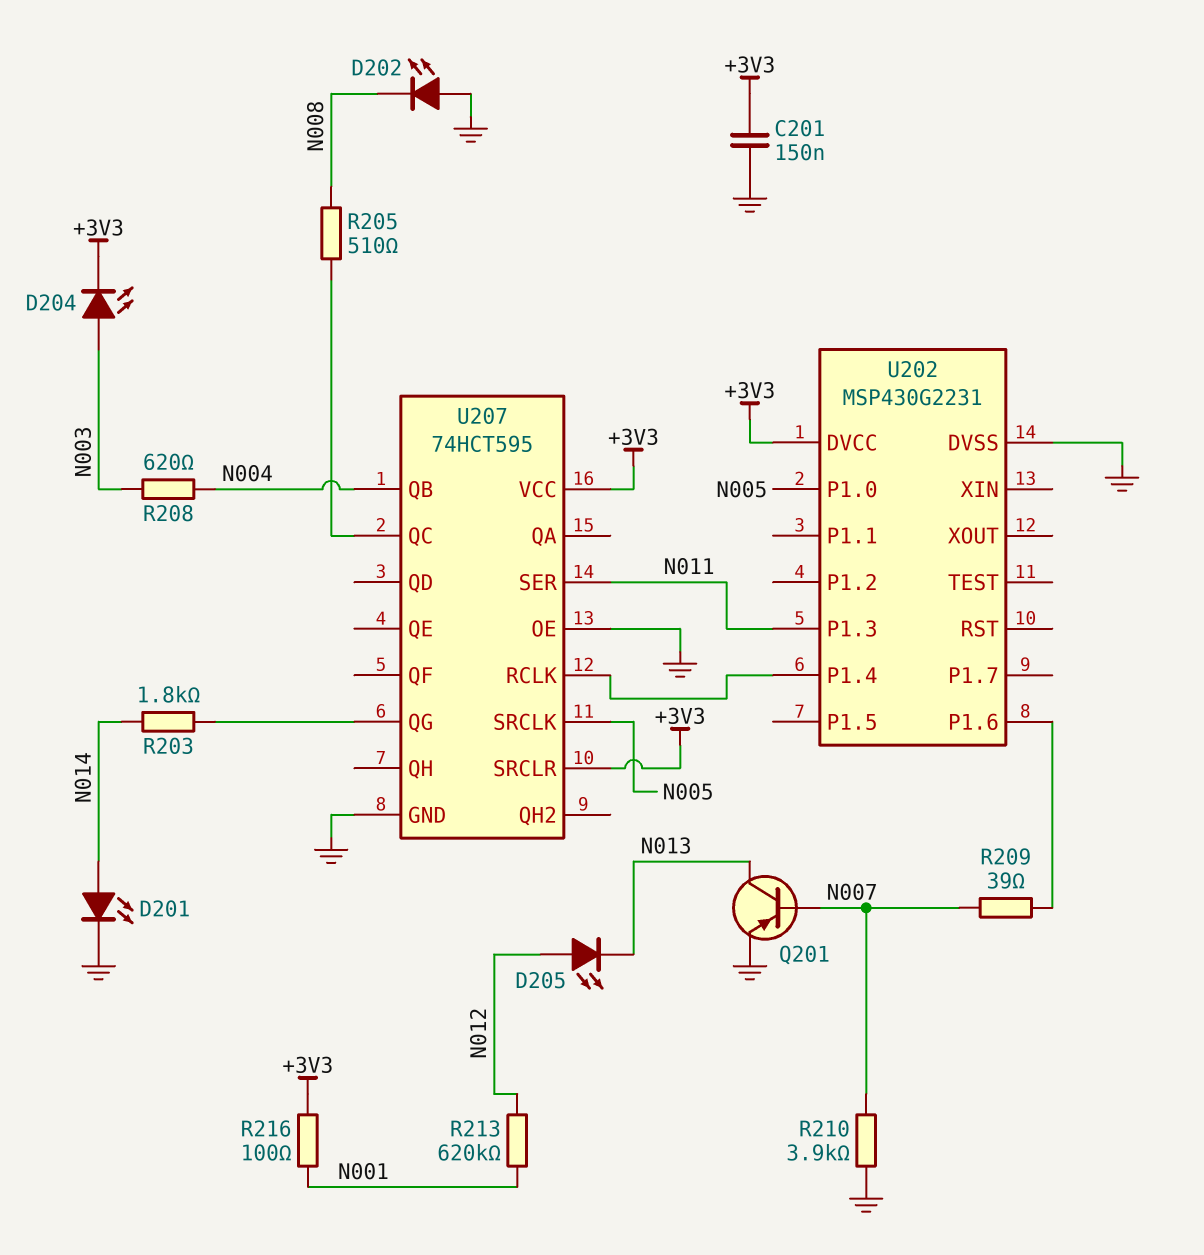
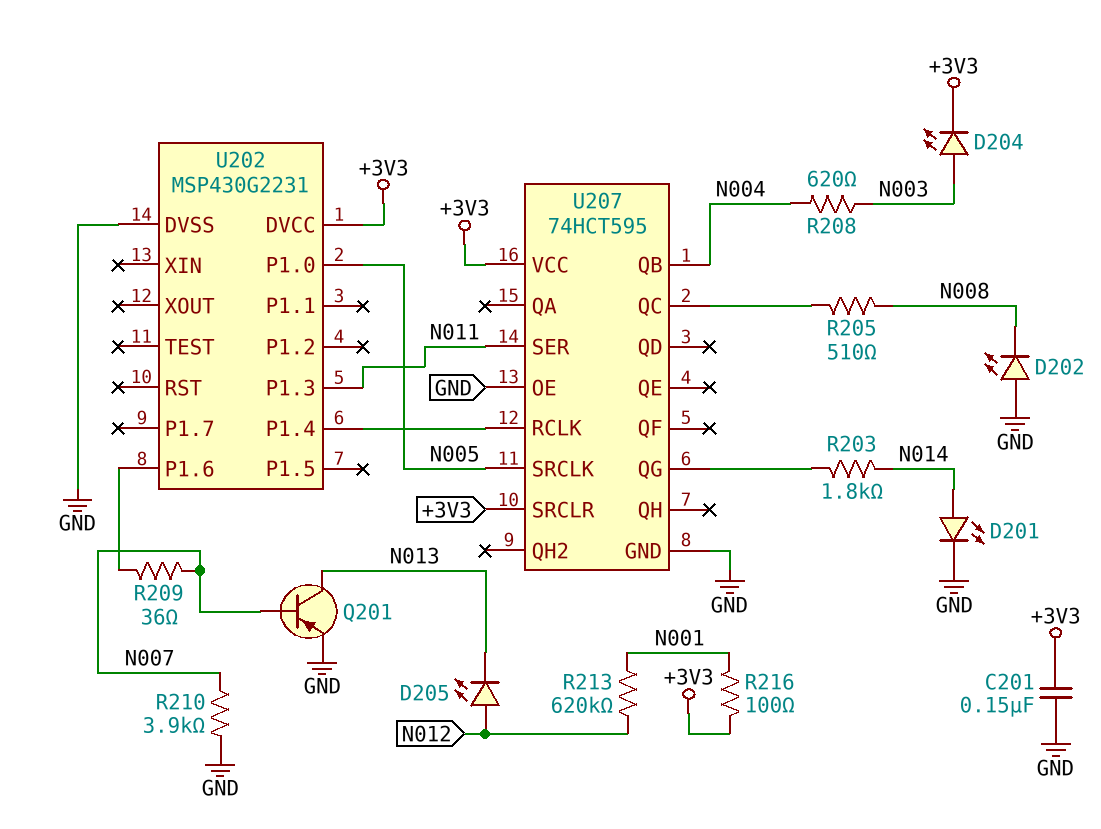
R209: 39 (N007, U202/P1.6) -> 36 (N007, U202/P1.6)

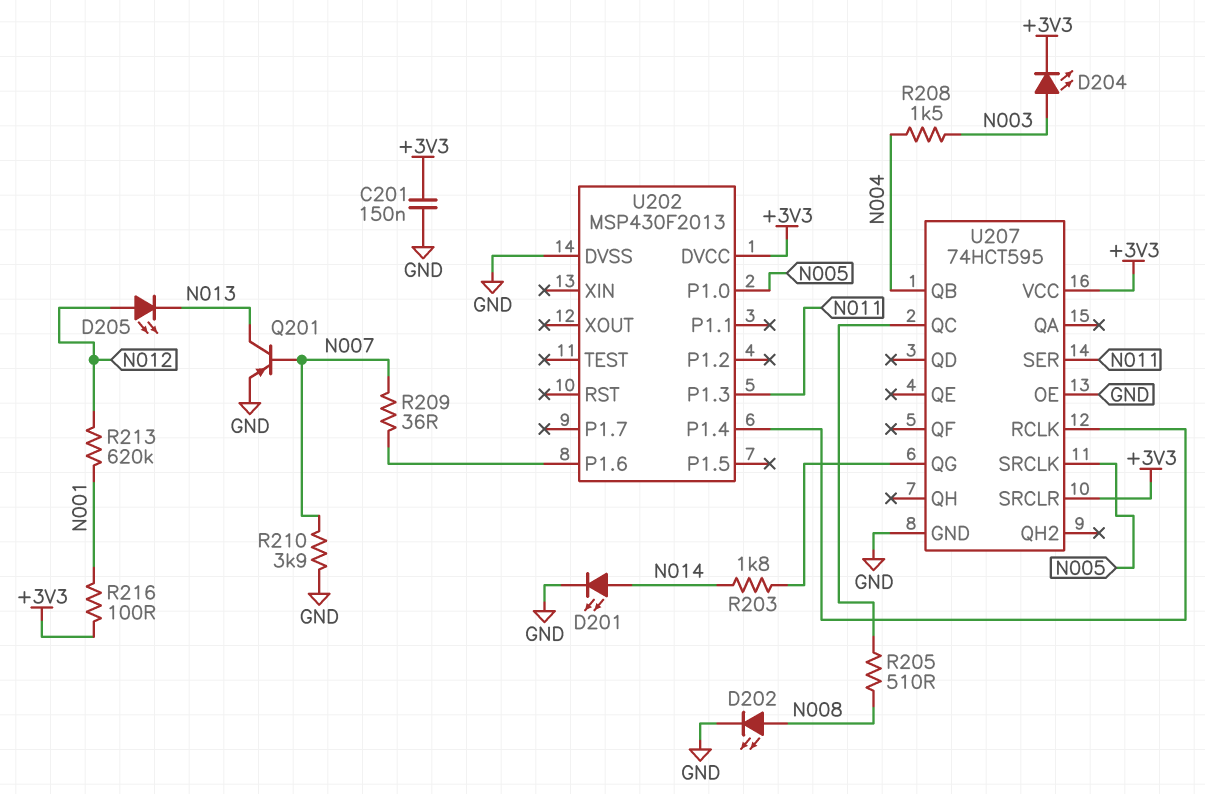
D202: LED (A GND, K N008) -> LED (A N008, K GND)
R208: 620 (N003, N004) -> 1.5k (N003, N004)
U202: MSP430G2231 -> MSP430F2013

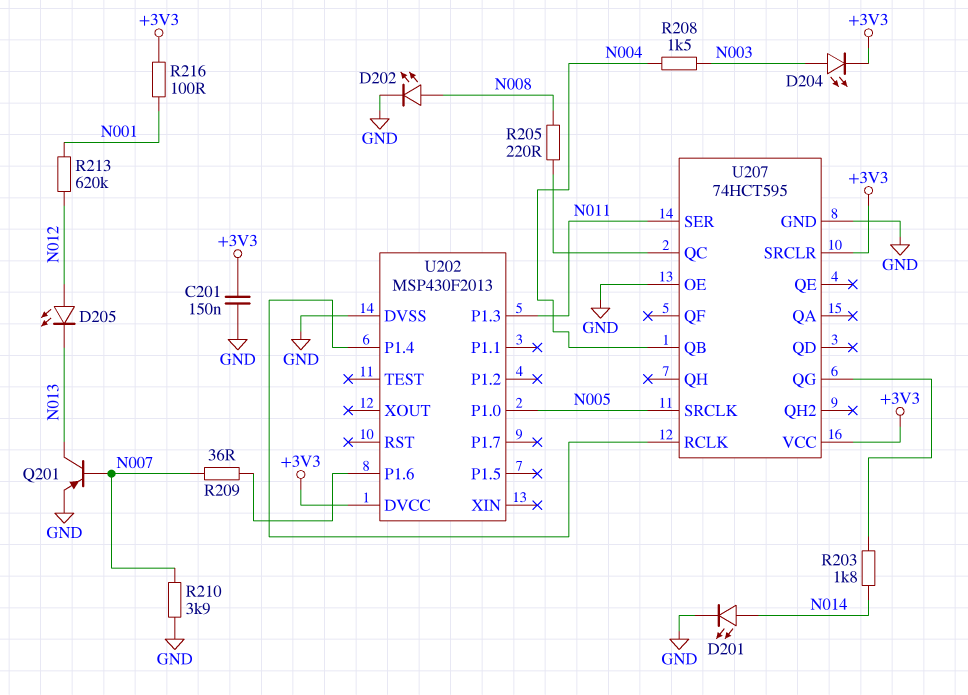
R205: 510 (N008, U207/QC) -> 220 (N008, U207/QC)

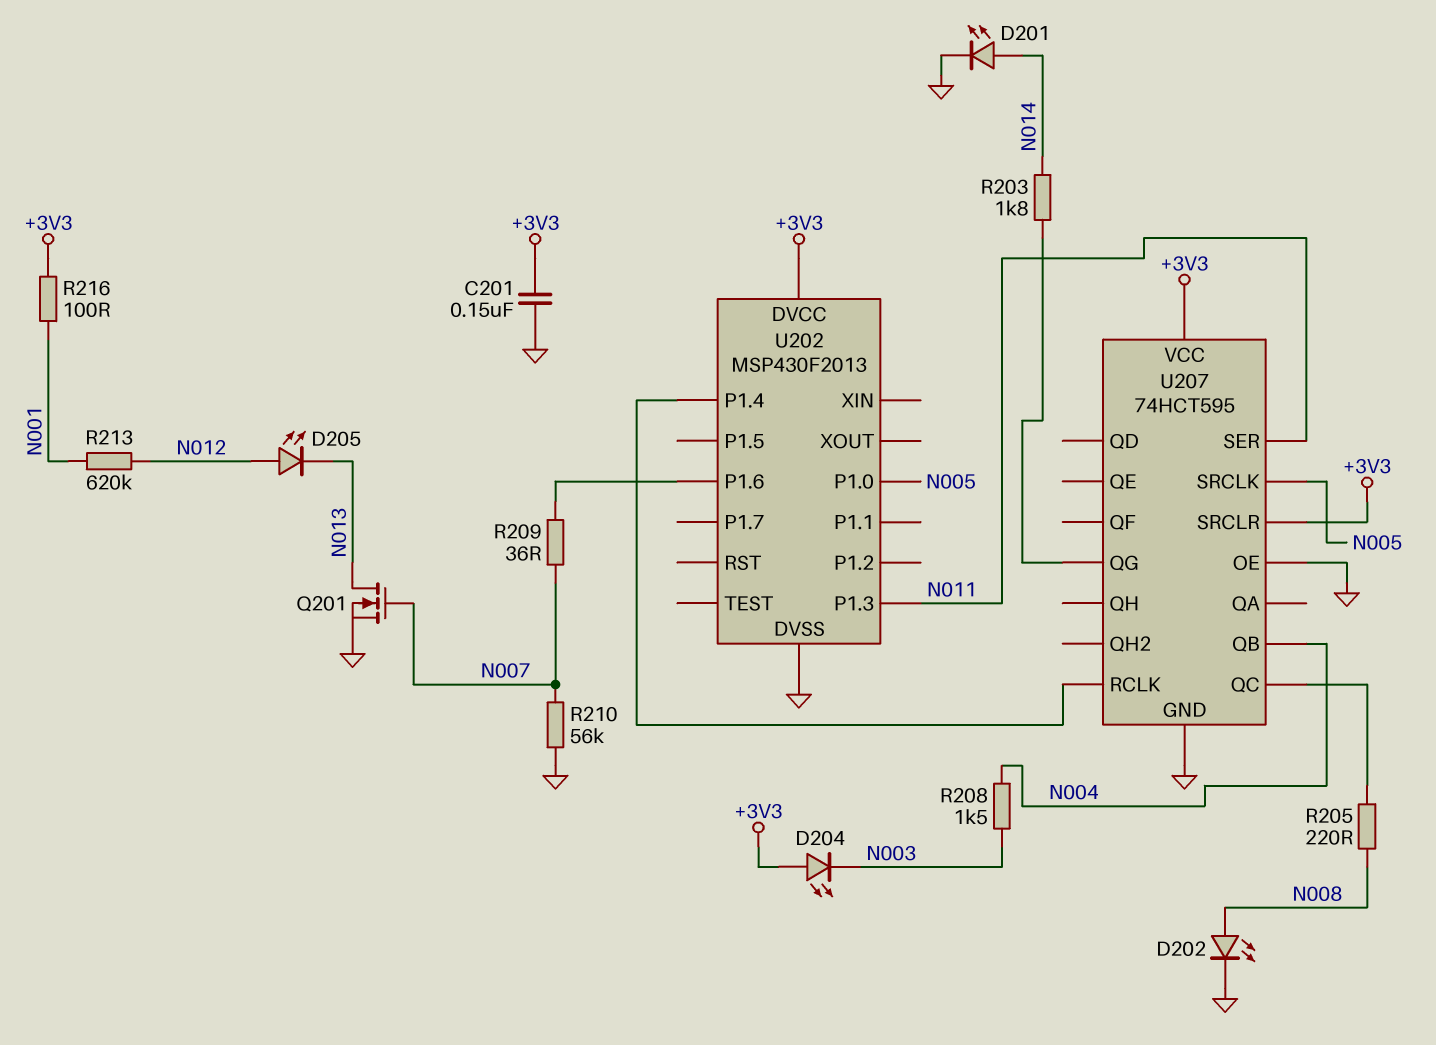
D204: LED (A N003, K +3V3) -> LED (A +3V3, K N003)
Q201: PNP (B N007, C N013, E GND) -> NMOS (G N007, D N013, S GND)
R210: 3.9k (GND, N007) -> 56k (GND, N007)

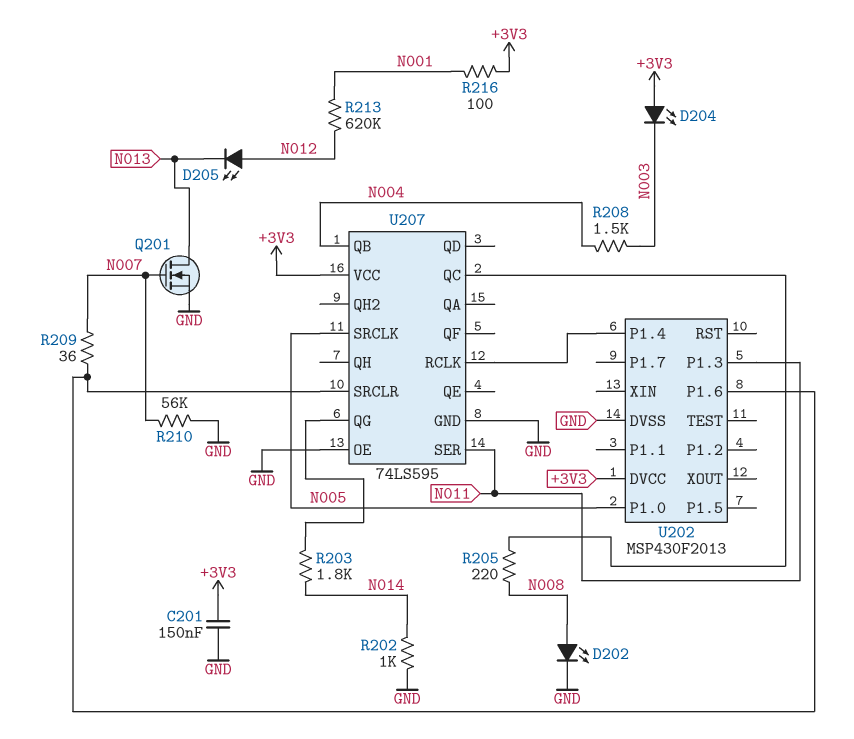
D201: LED (A N014, K GND) -> none
R202: none -> 1k (GND, N014)
U207: 74HCT595 -> 74LS595
U207 pin SRCLR: +3V3 -> U202/P1.6

